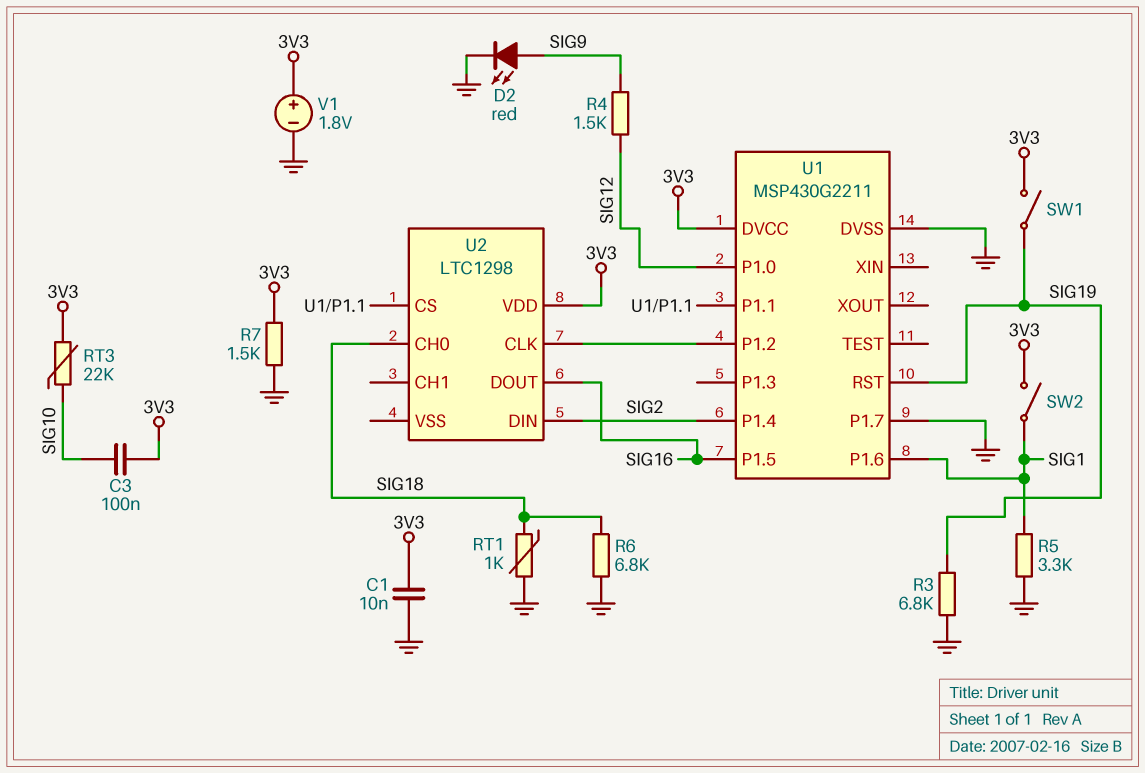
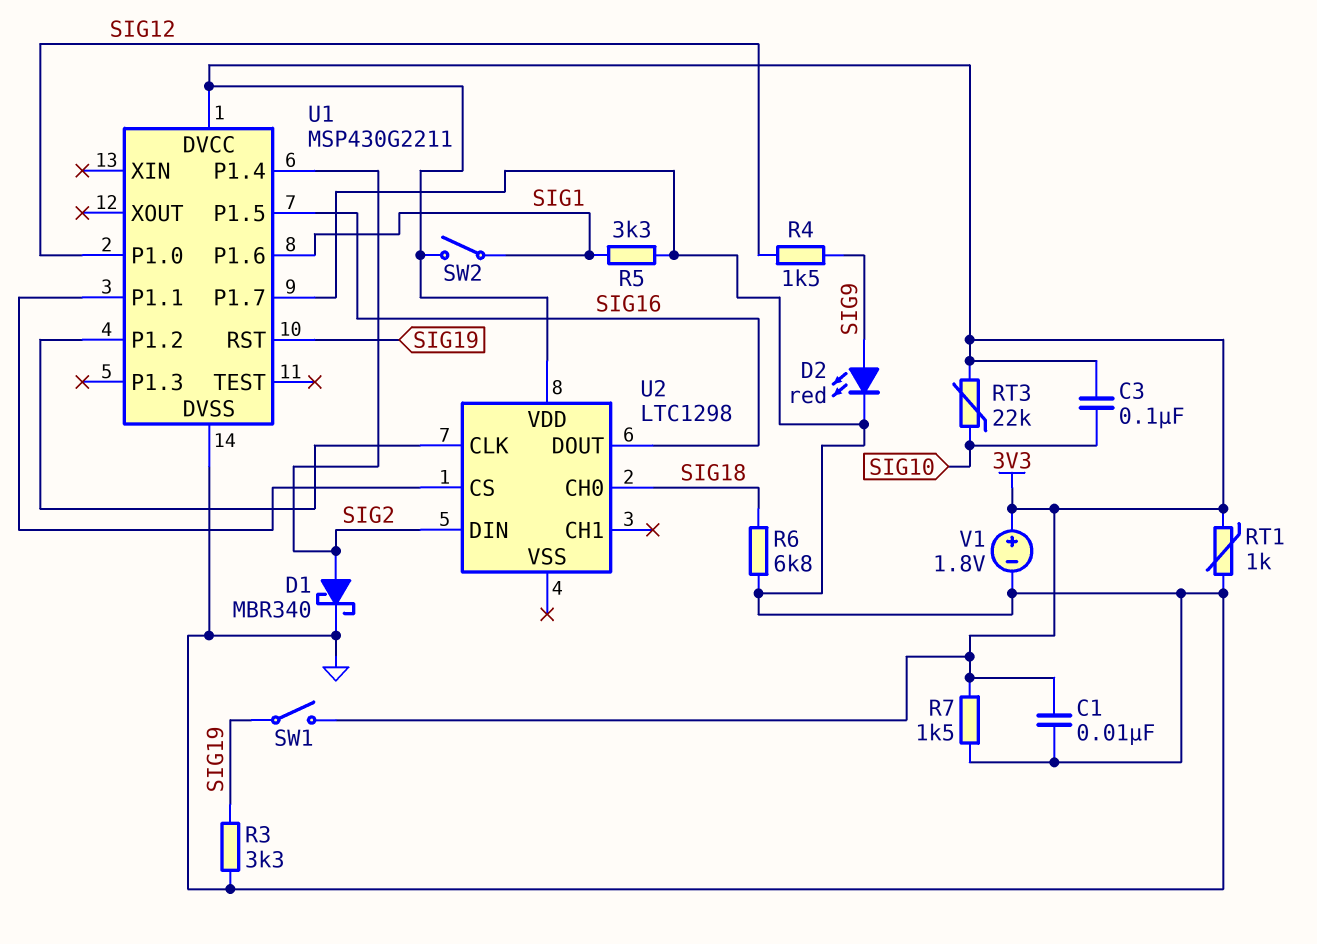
D1: none -> schottky MBR340 (A SIG2, K GND)
R3: 6.8k (GND, SIG19) -> 3.3k (GND, SIG19)
RT1: 1k (GND, SIG18) -> 1k (3V3, GND)

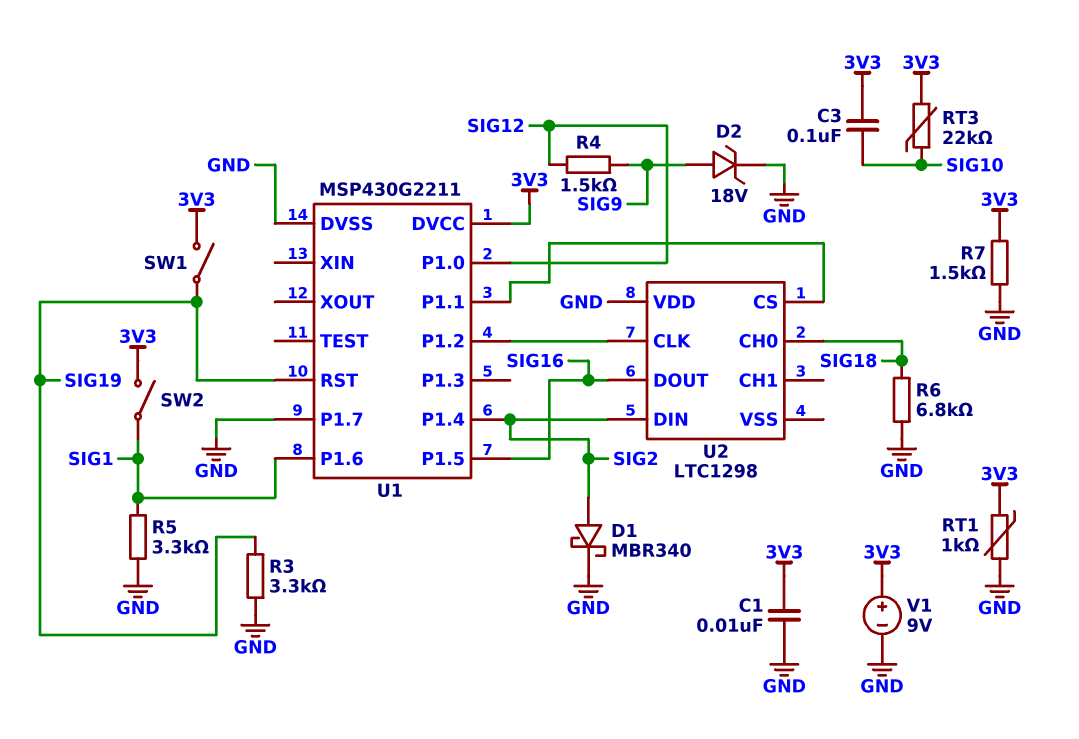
D2: LED red (A SIG9, K GND) -> zener 18V (A SIG9, K GND)
U2 pin VDD: 3V3 -> GND
V1: 1.8V (plus 3V3, minus GND) -> 9V (plus 3V3, minus GND)

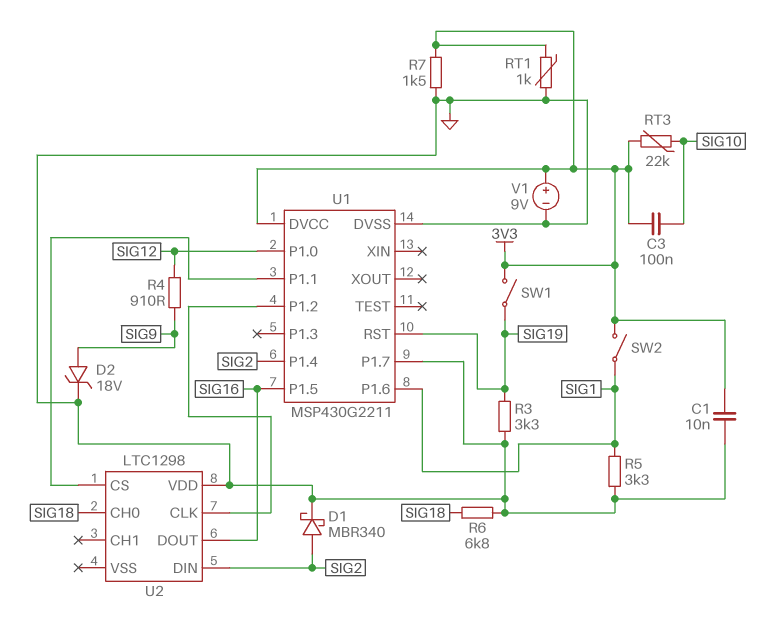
R4: 1.5k (SIG9, SIG12) -> 910 (SIG9, SIG12)

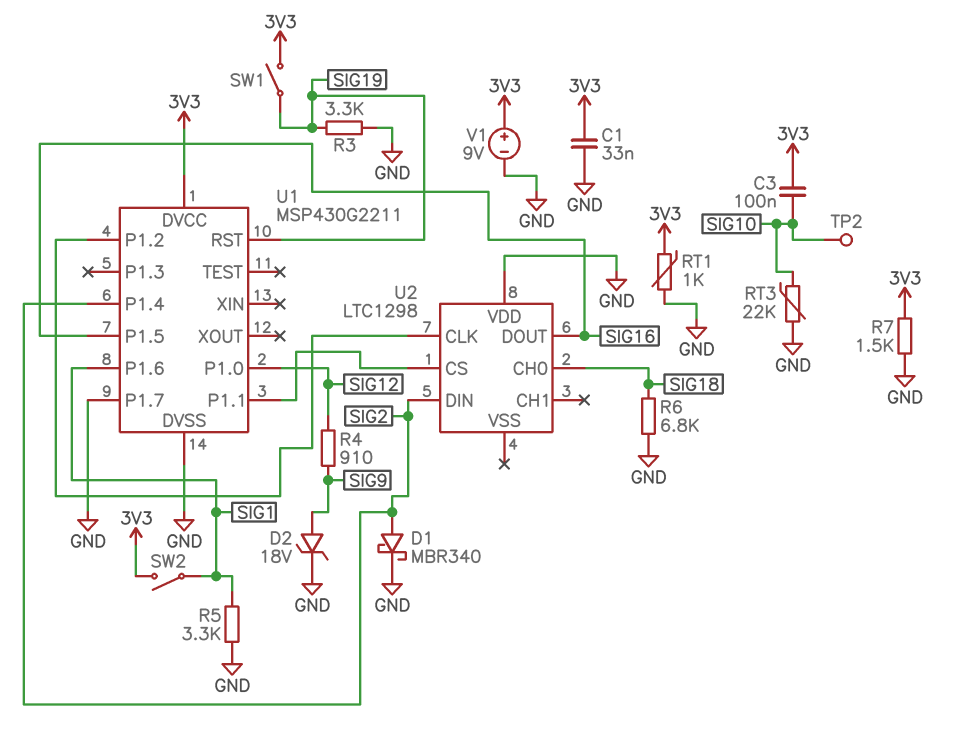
C1: 10nF (3V3, GND) -> 33nF (3V3, GND)
RT3: 22k (3V3, SIG10) -> 22k (GND, SIG10)
TP2: none -> test point (SIG10)

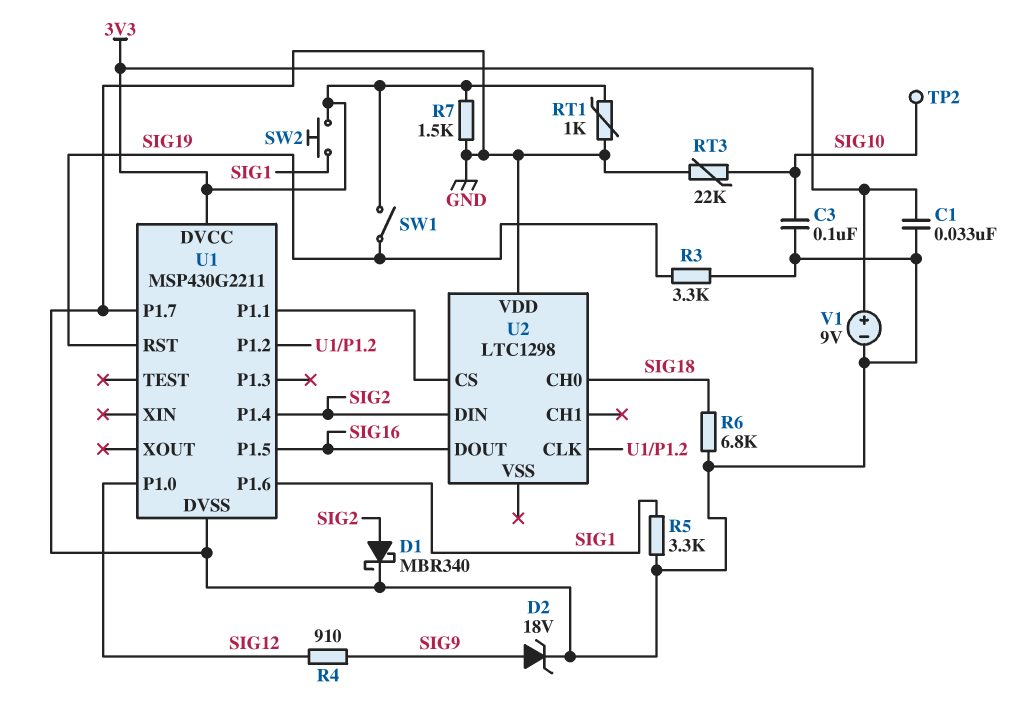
C3: 100nF (3V3, SIG10) -> 100nF (GND, SIG10)
SW2: switch (3V3, SIG1) -> button (3V3, SIG1)

